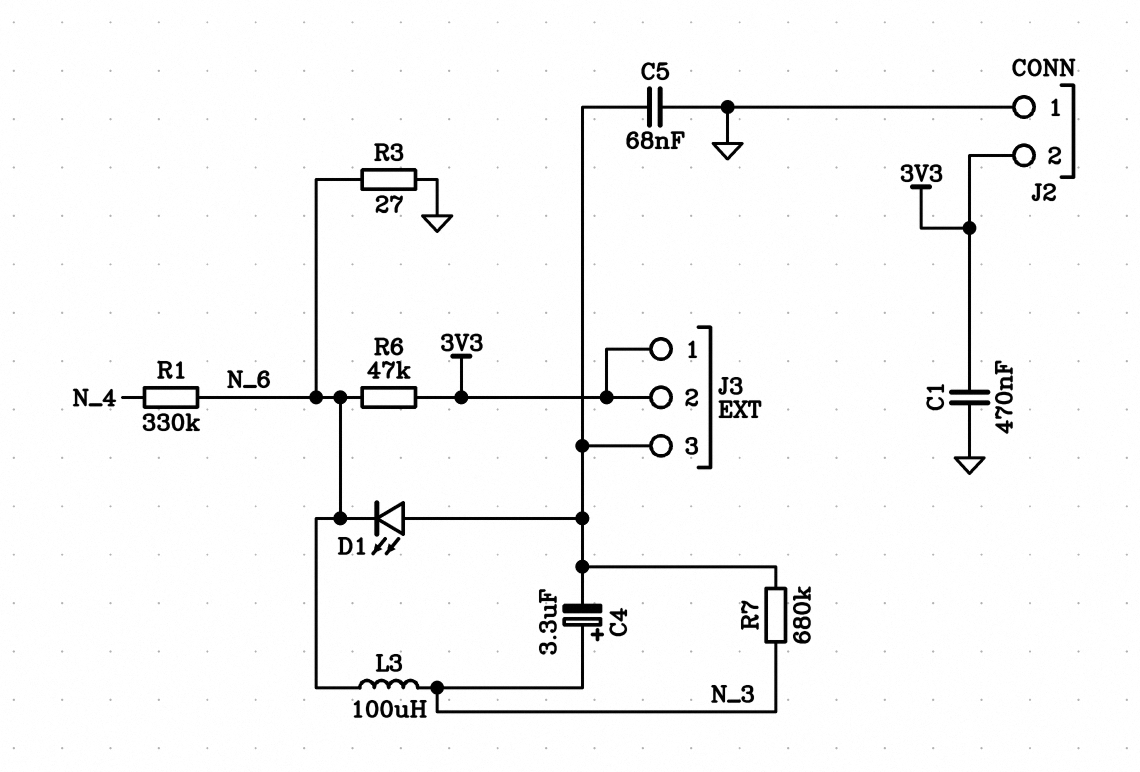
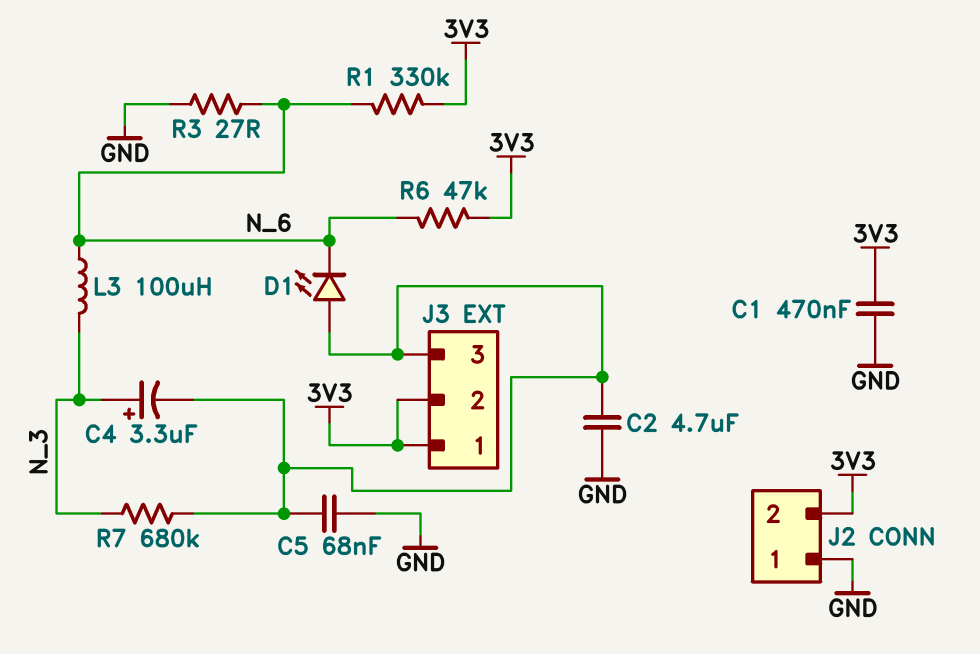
C2: none -> 4.7uF (GND, J3/3)
R1: 330k (N_4, N_6) -> 330k (3V3, N_6)

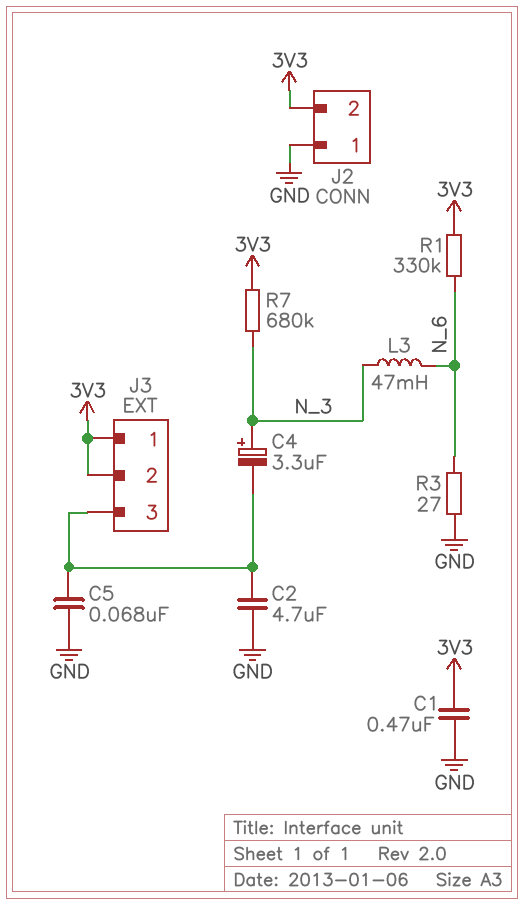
D1: LED (A J3/3, K N_6) -> none
L3: 100uH (N_3, N_6) -> 47mH (N_3, N_6)
R6: 47k (3V3, N_6) -> none
R7: 680k (J3/3, N_3) -> 680k (3V3, N_3)

